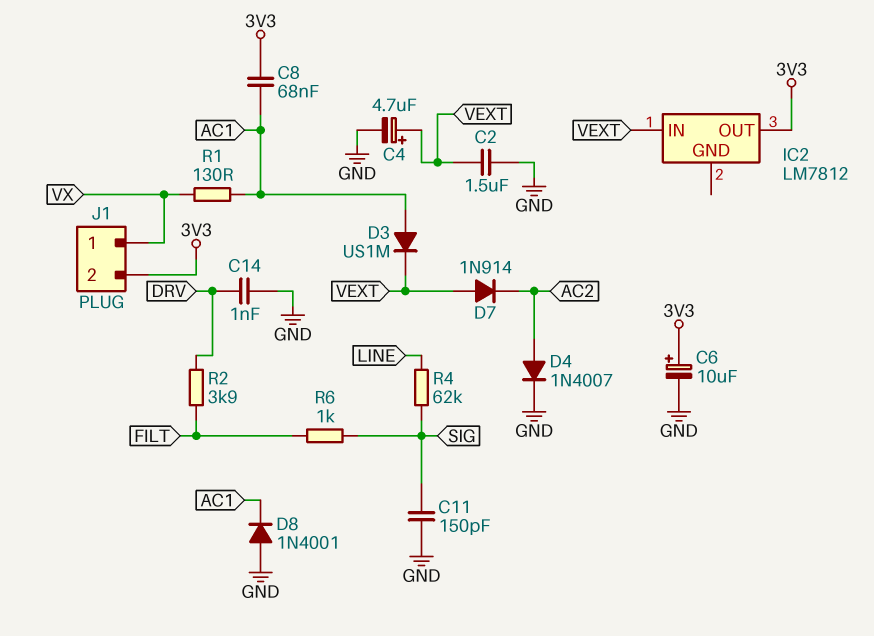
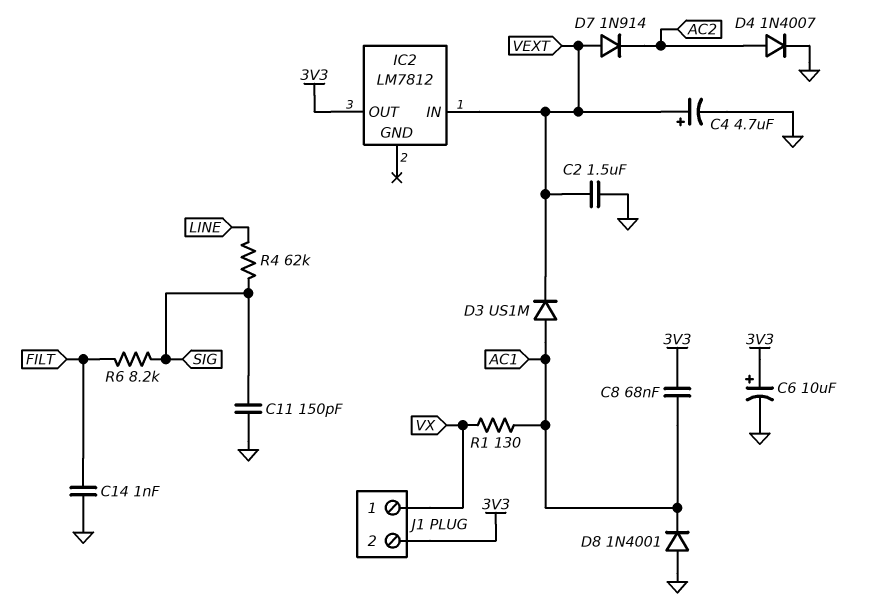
C14: 1nF (DRV, GND) -> 1nF (FILT, GND)
R2: 3.9k (DRV, FILT) -> none
R6: 1k (FILT, SIG) -> 8.2k (FILT, SIG)

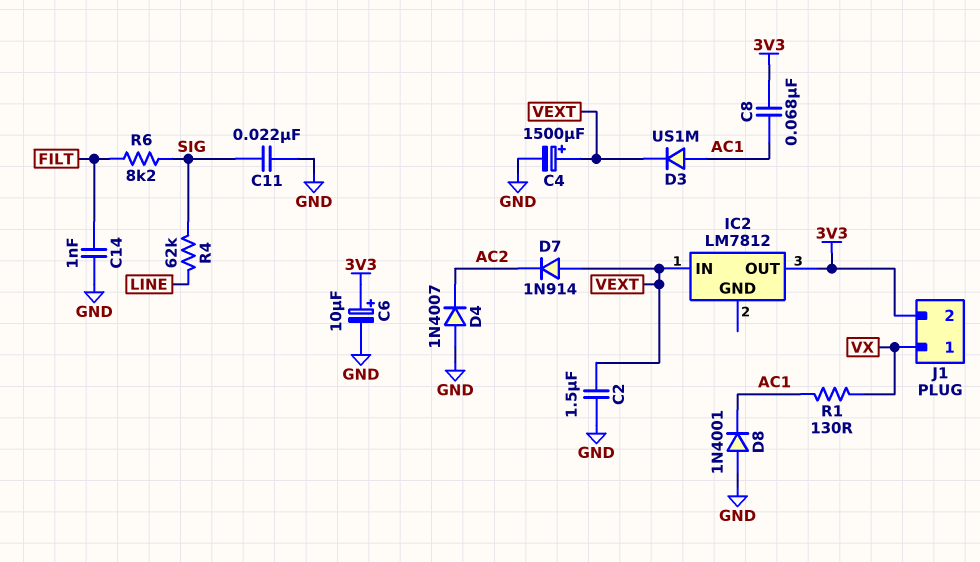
C4: 4.7uF (plus VEXT, minus GND) -> 1500uF (plus VEXT, minus GND)
C11: 150pF (GND, SIG) -> 22nF (GND, SIG)
D4: diode 1N4007 (A AC2, K GND) -> diode 1N4007 (A GND, K AC2)

